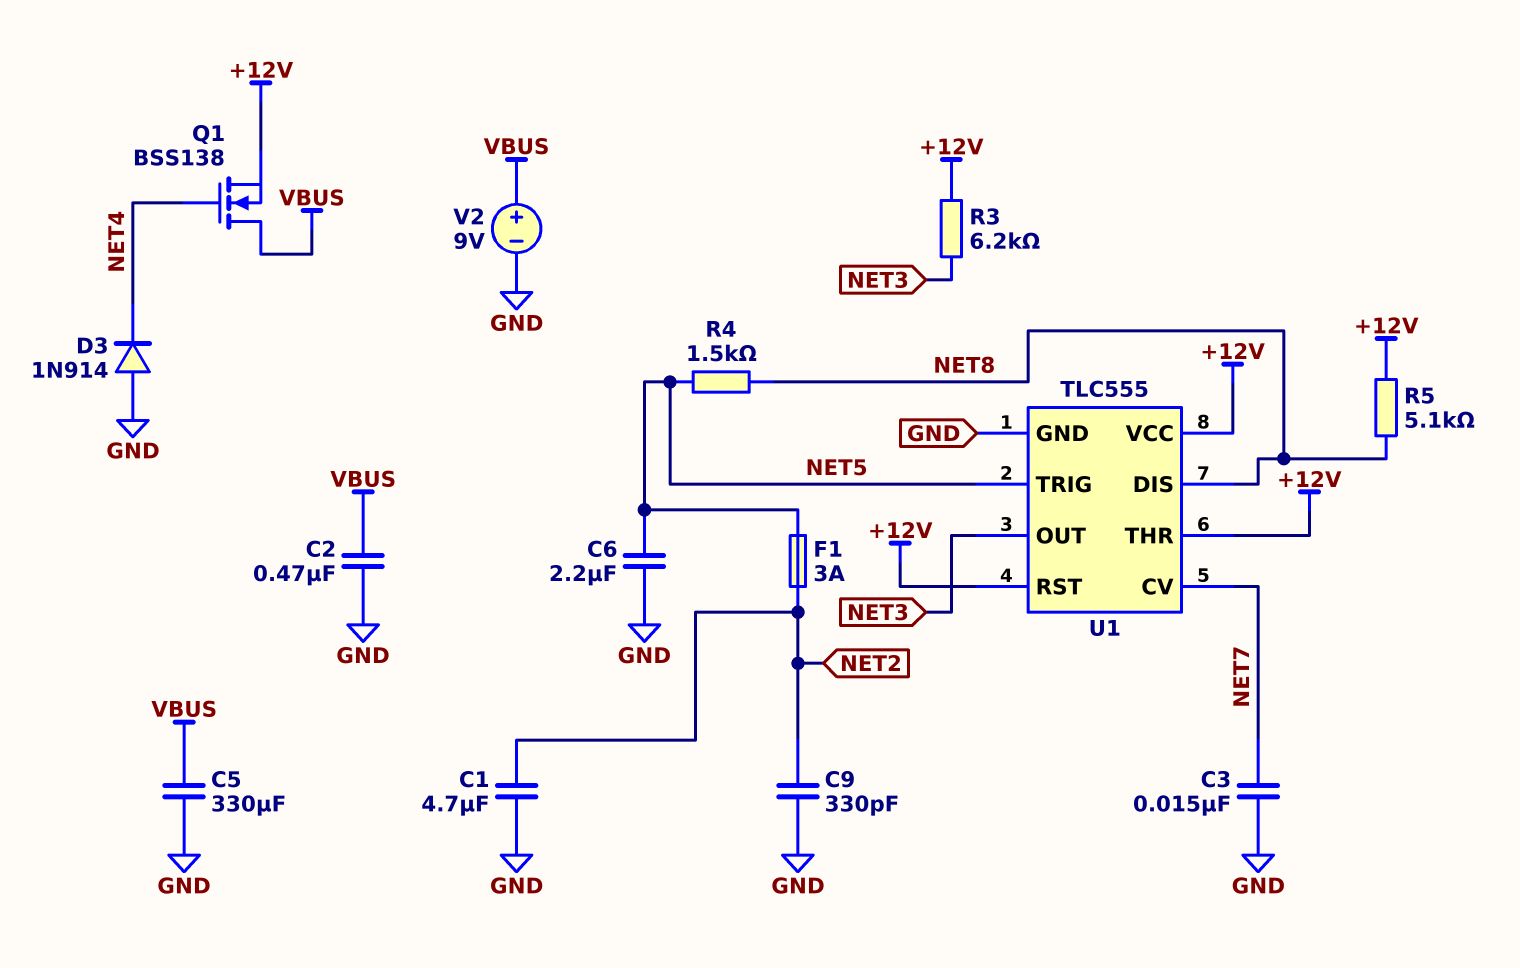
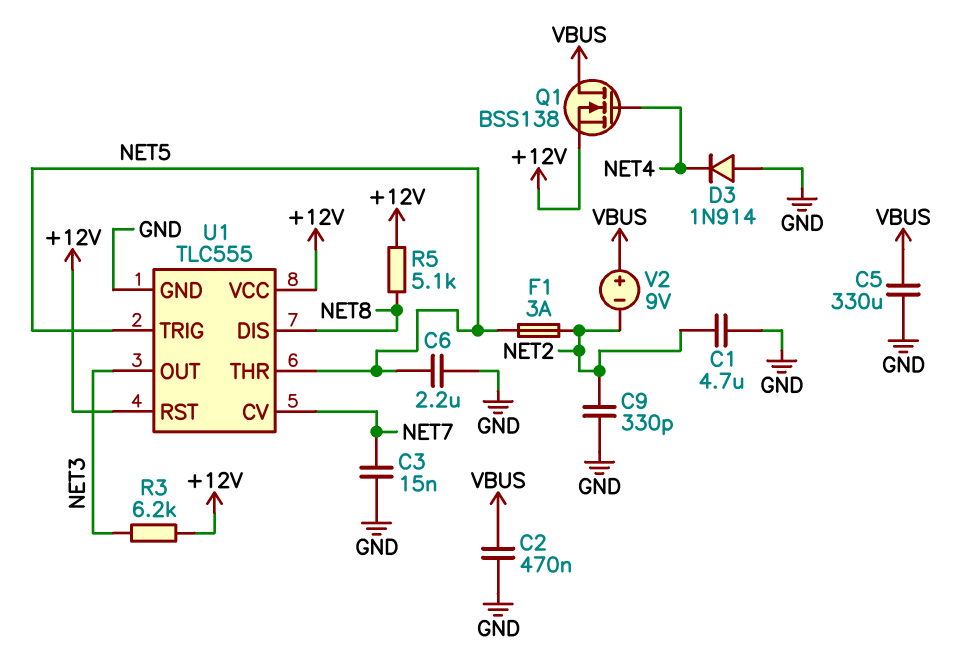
R4: 1.5k (NET5, NET8) -> none
U1 pin THR: +12V -> NET5
V2: 9V (plus VBUS, minus GND) -> 9V (plus VBUS, minus NET2)

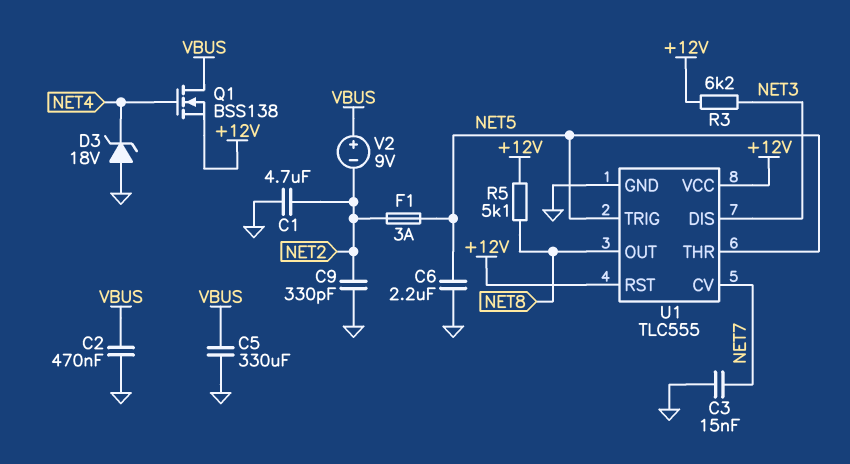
D3: diode 1N914 (A GND, K NET4) -> zener 18V (A GND, K NET4)
U1 pin DIS: NET8 -> NET3
U1 pin OUT: NET3 -> NET8

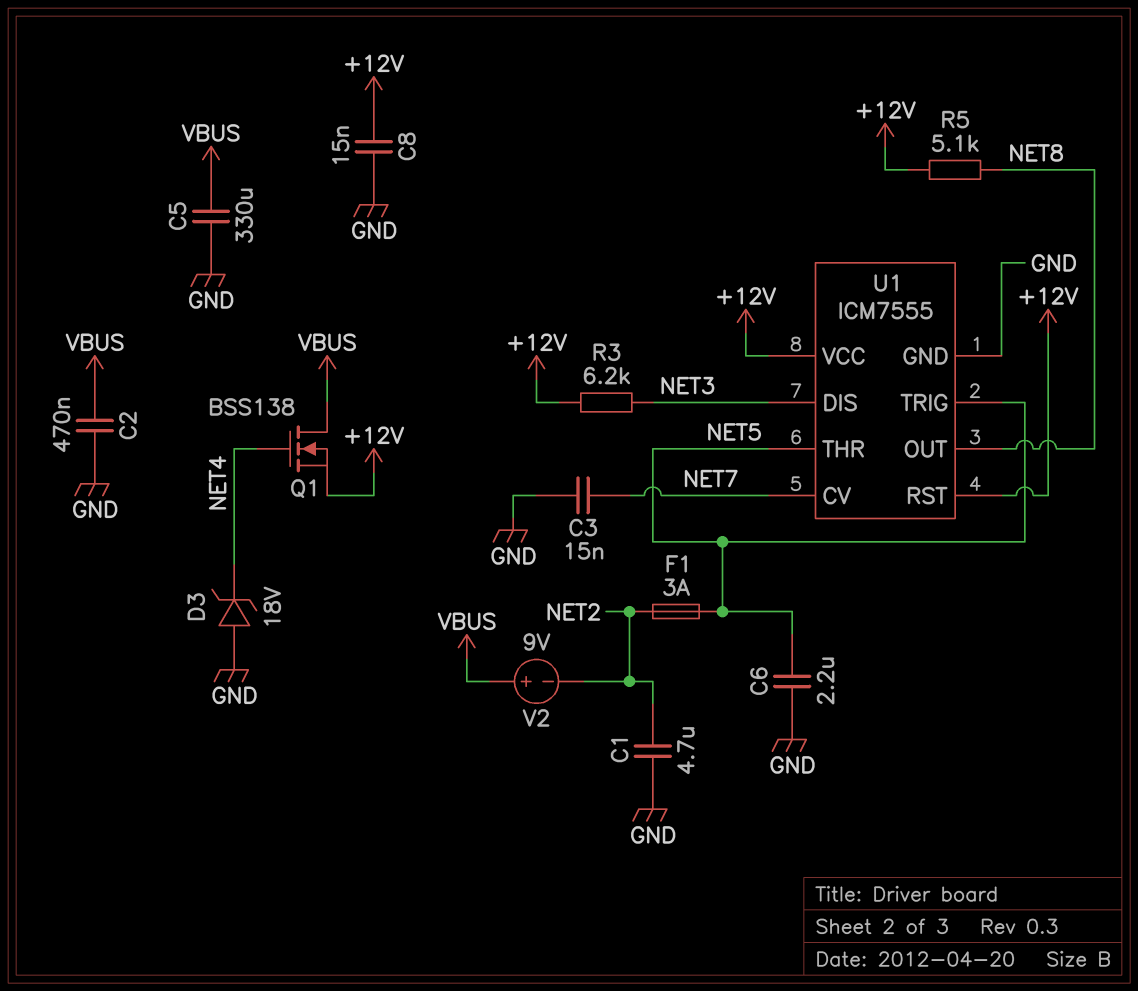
C8: none -> 15nF (+12V, GND)
C9: 330pF (GND, NET2) -> none
U1: TLC555 -> ICM7555

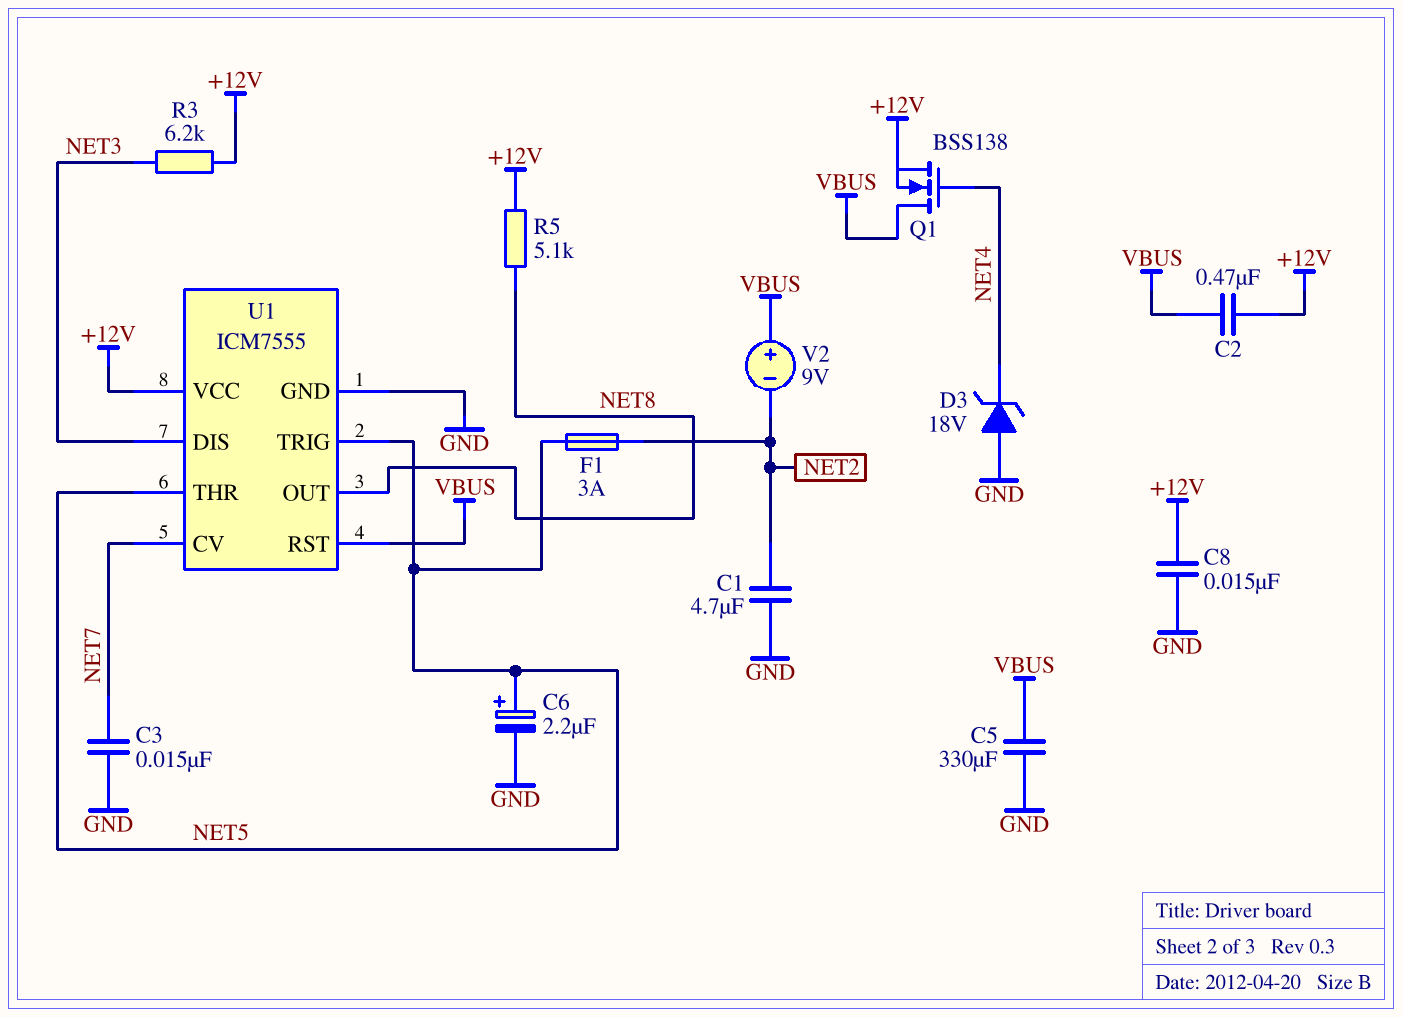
C2: 470nF (GND, VBUS) -> 470nF (+12V, VBUS)
C6: 2.2uF (GND, NET5) -> 2.2uF (plus NET5, minus GND)
U1 pin RST: +12V -> VBUS

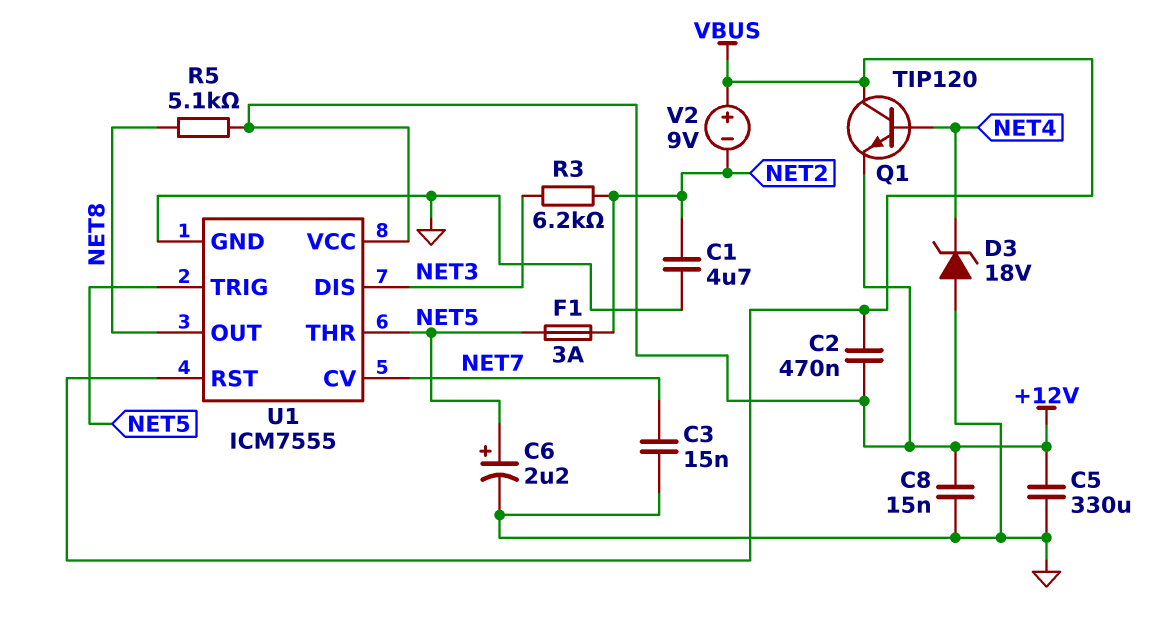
C5: 330uF (GND, VBUS) -> 330uF (+12V, GND)
Q1: NMOS BSS138 (G NET4, D VBUS, S +12V) -> NPN TIP120 (B NET4, C VBUS, E +12V)
R3: 6.2k (+12V, NET3) -> 6.2k (NET2, NET3)

